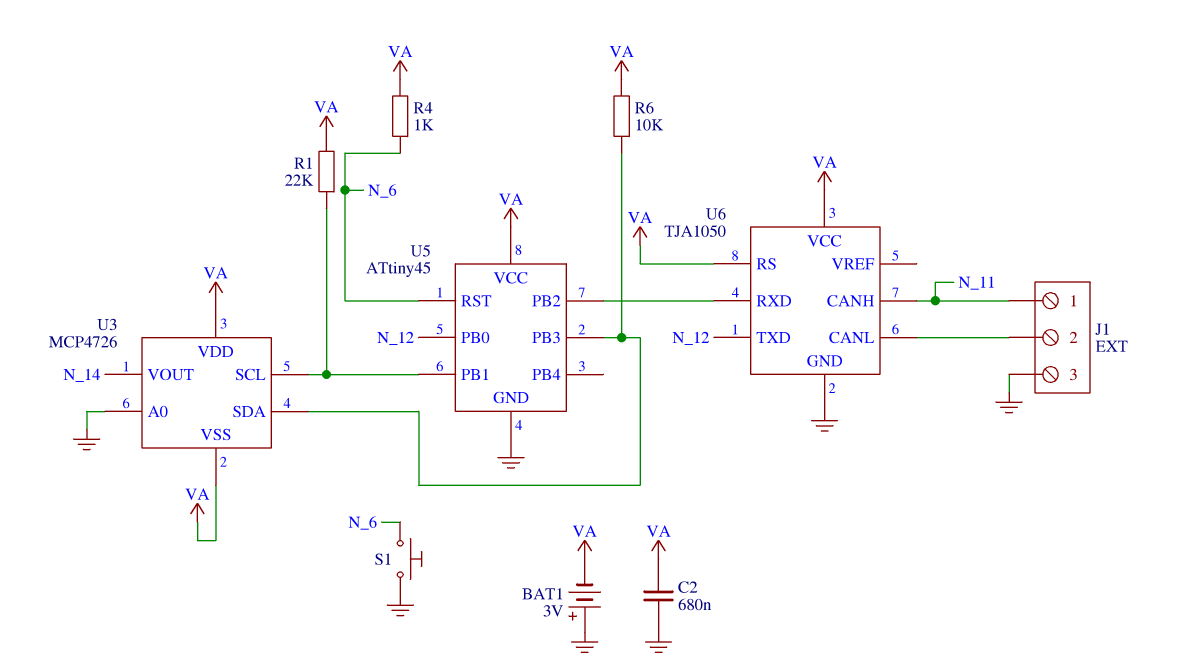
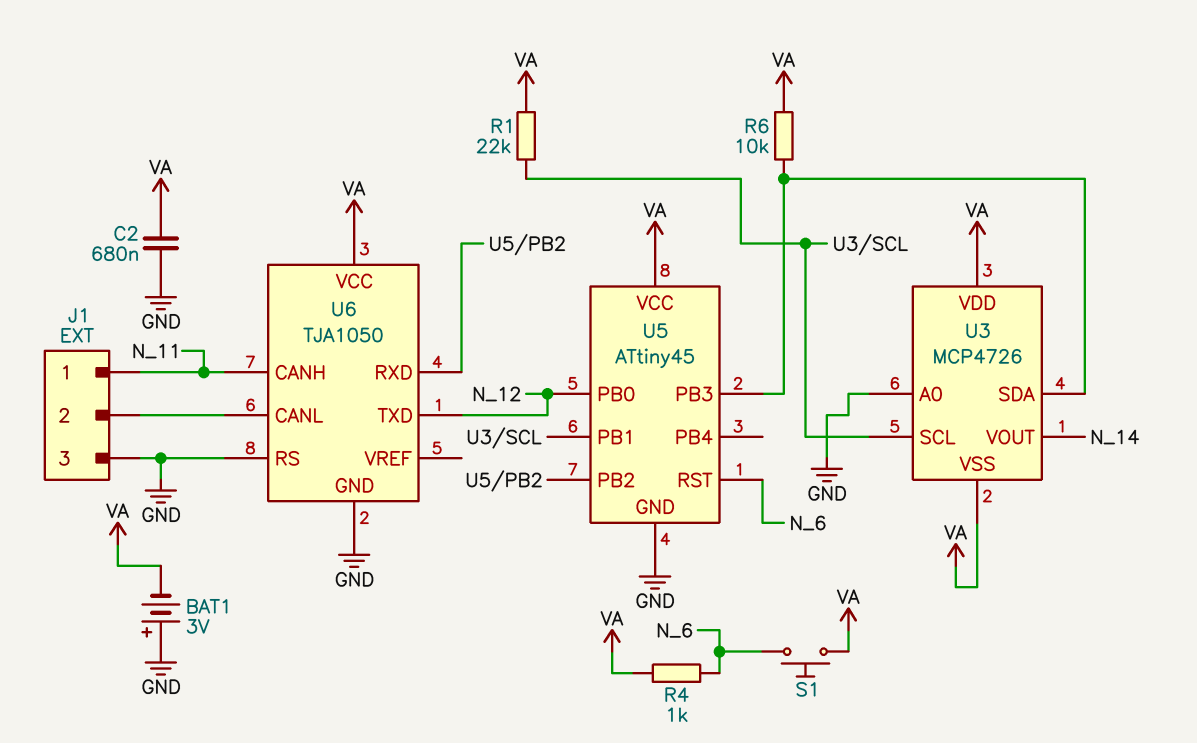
S1: button (GND, N_6) -> button (N_6, VA)
U6 pin RS: VA -> GND

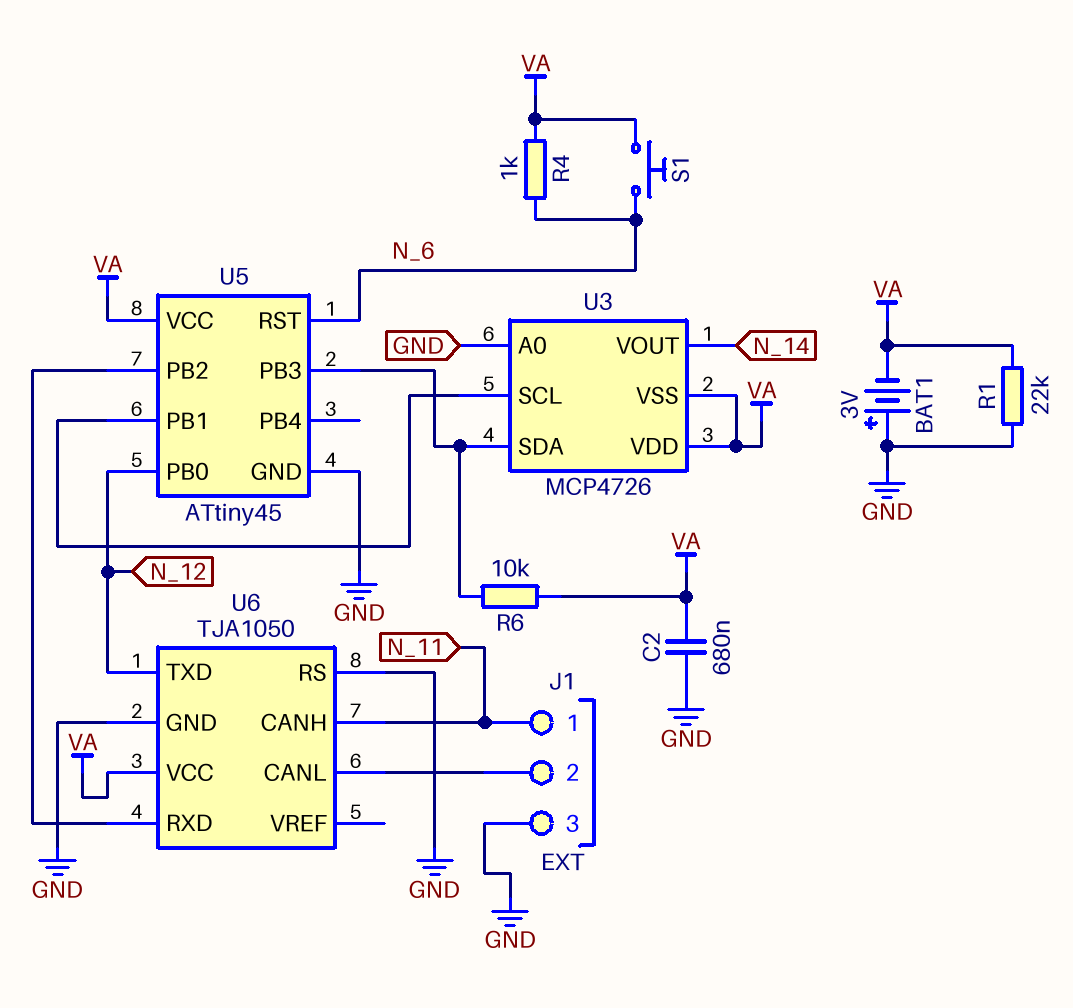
R1: 22k (U3/SCL, VA) -> 22k (GND, VA)

